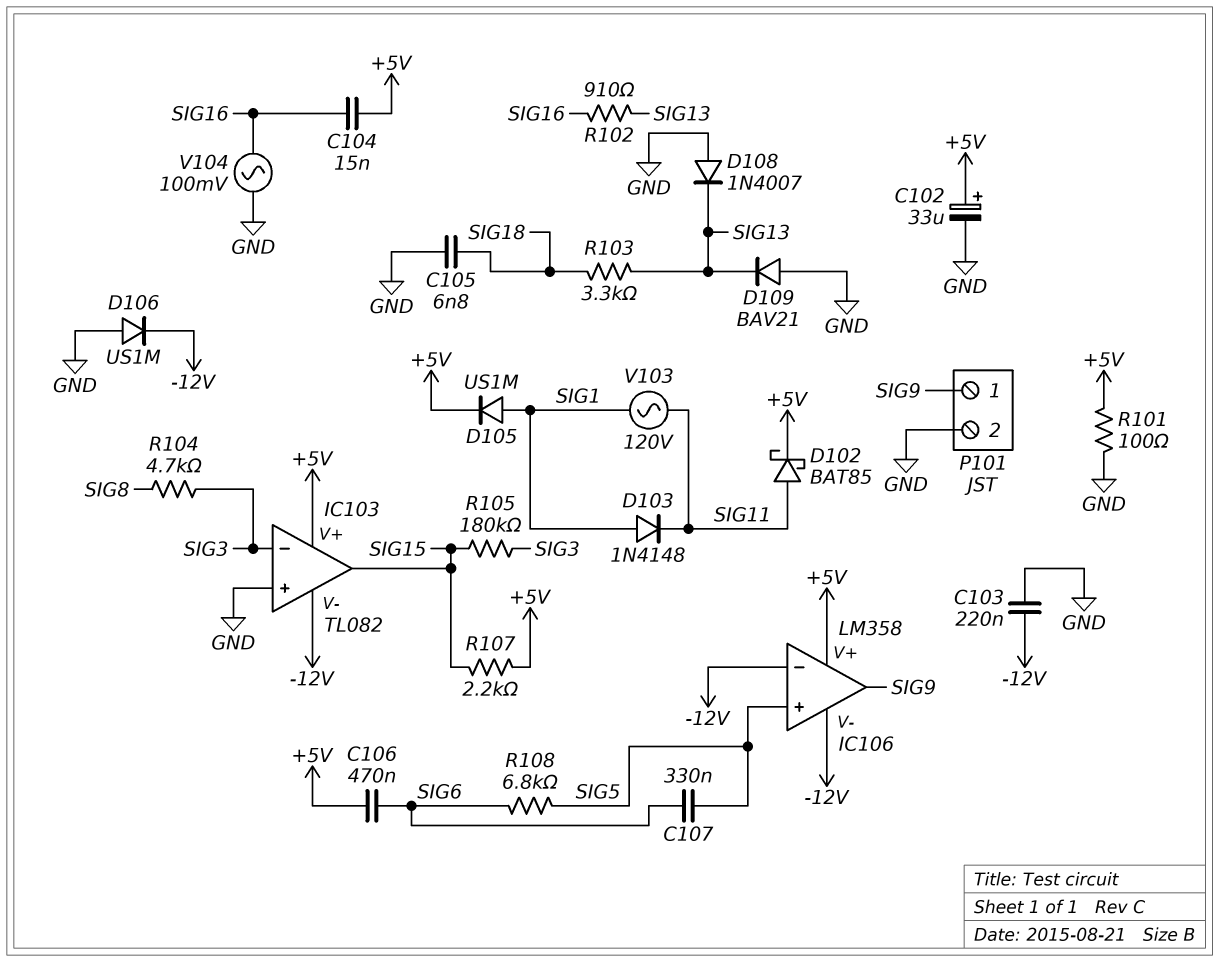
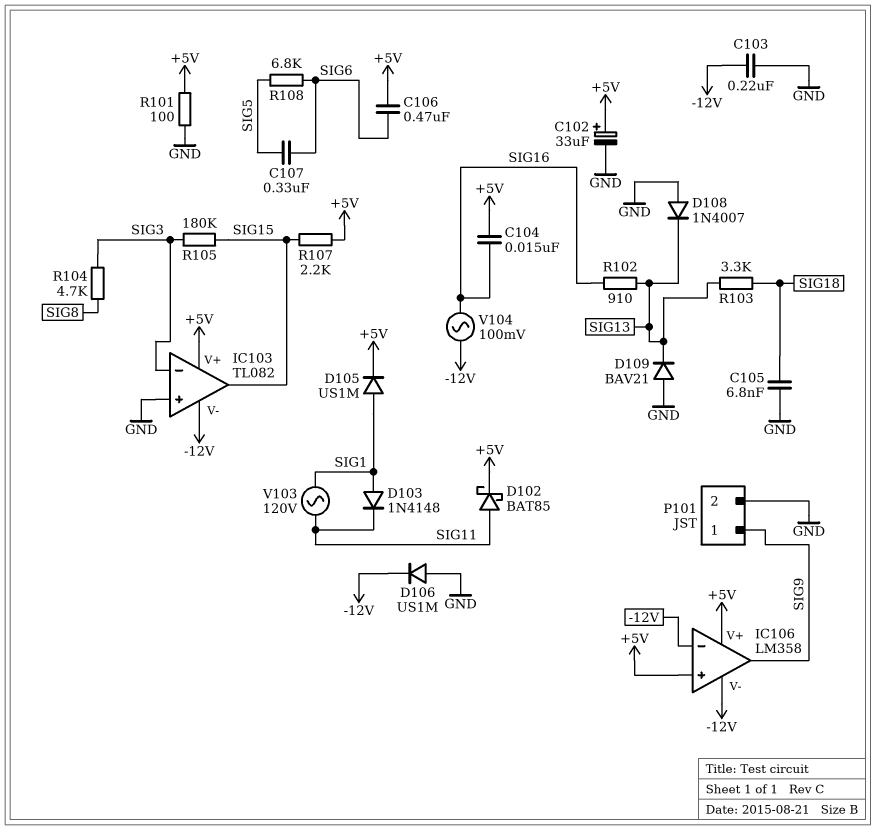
IC106 pin in+: SIG5 -> +5V
V104: AC 100mV (GND, SIG16) -> AC 100mV (-12V, SIG16)

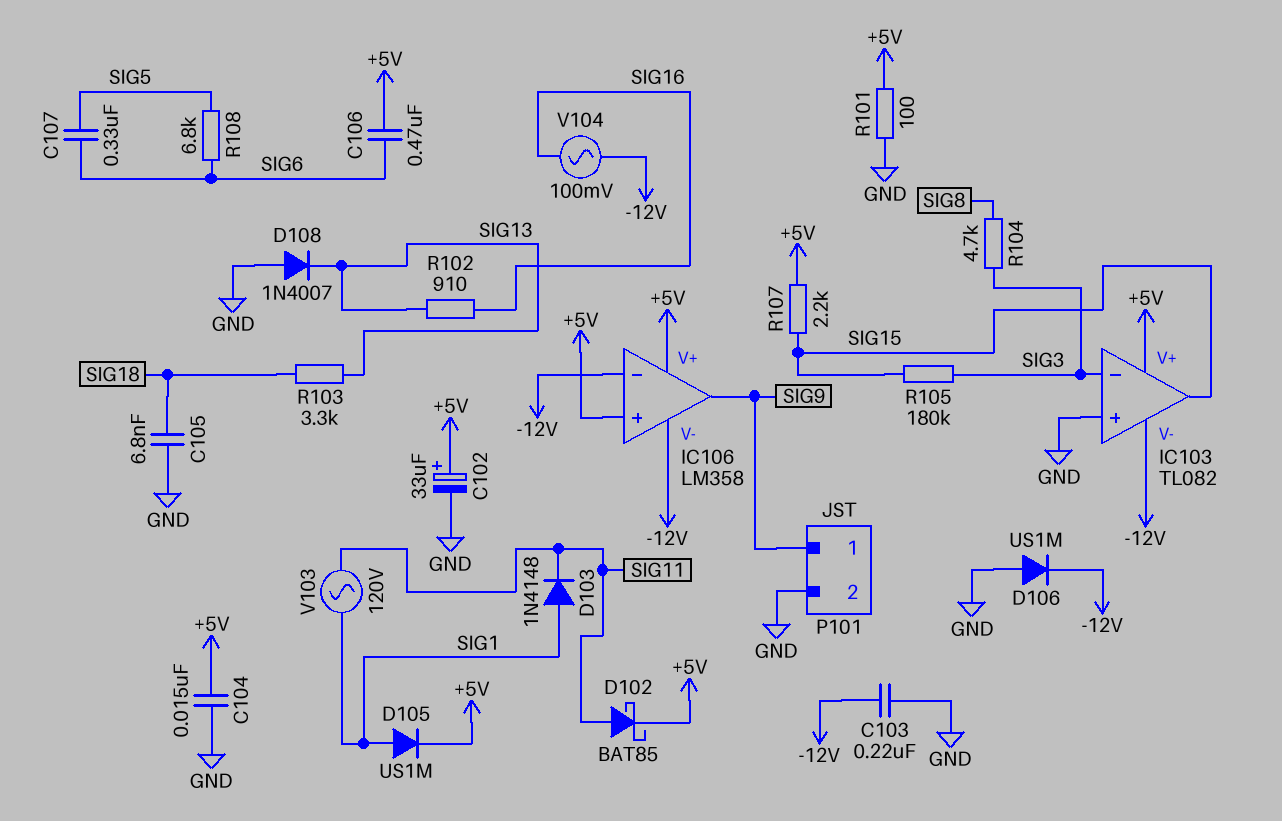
C104: 15nF (+5V, SIG16) -> 15nF (+5V, GND)
D109: diode BAV21 (A GND, K SIG13) -> none

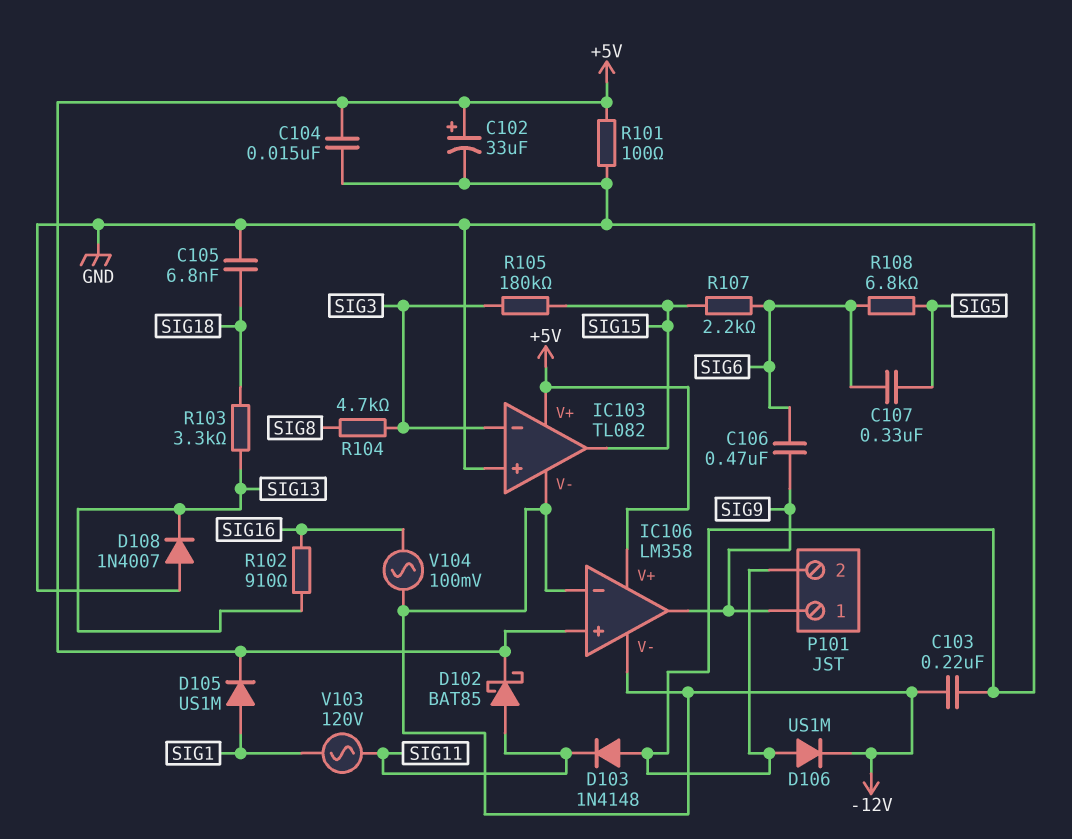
C106: 470nF (+5V, SIG6) -> 470nF (SIG6, SIG9)
D103: diode 1N4148 (A SIG1, K SIG11) -> diode 1N4148 (A GND, K SIG11)
R107: 2.2k (+5V, SIG15) -> 2.2k (SIG6, SIG15)

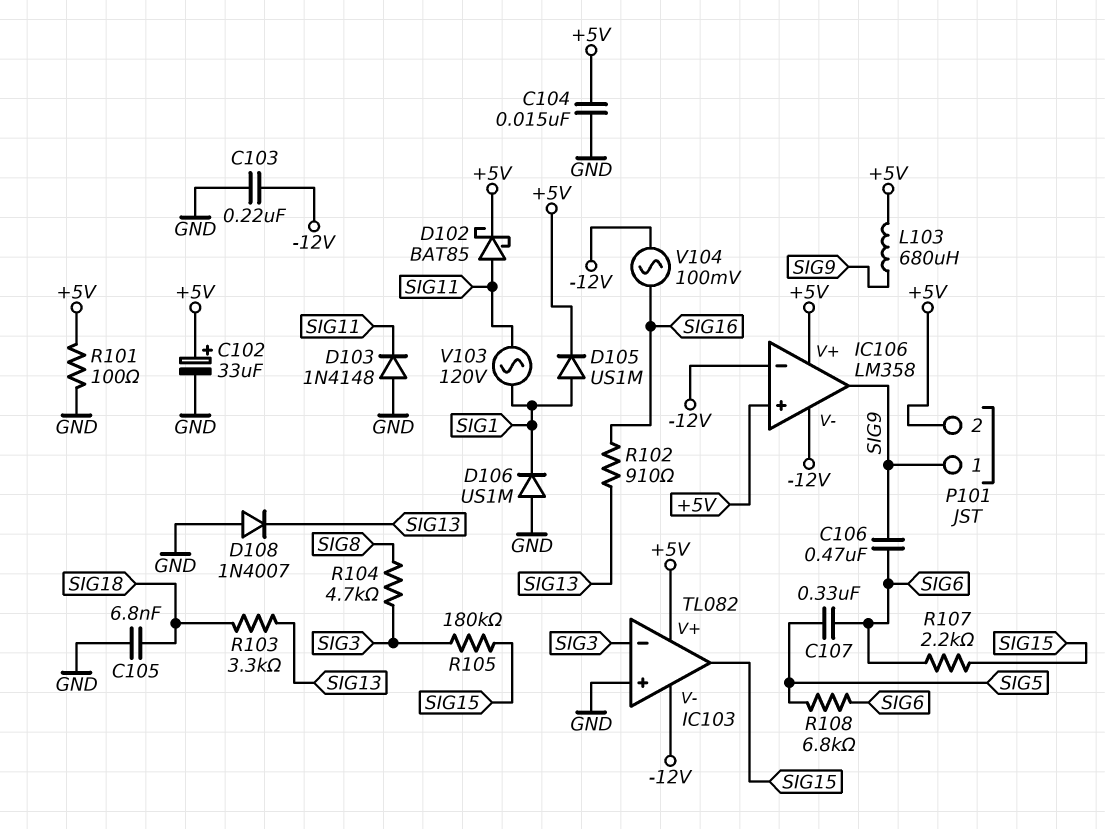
D106: diode US1M (A GND, K -12V) -> diode US1M (A GND, K SIG1)
L103: none -> 680uH (+5V, SIG9)
P101 pin 2: GND -> +5V

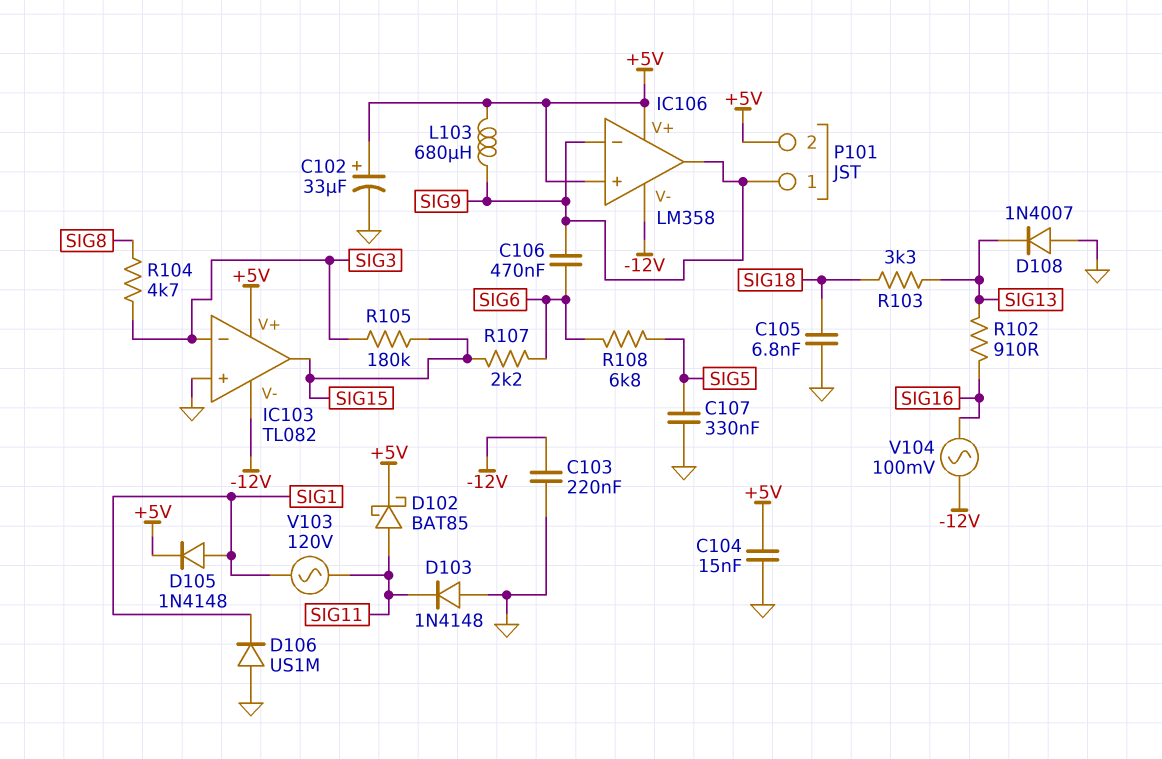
C107: 330nF (SIG5, SIG6) -> 330nF (GND, SIG5)
D105: diode US1M (A SIG1, K +5V) -> diode 1N4148 (A SIG1, K +5V)
IC106 pin in-: -12V -> SIG9
R101: 100 (+5V, GND) -> none

